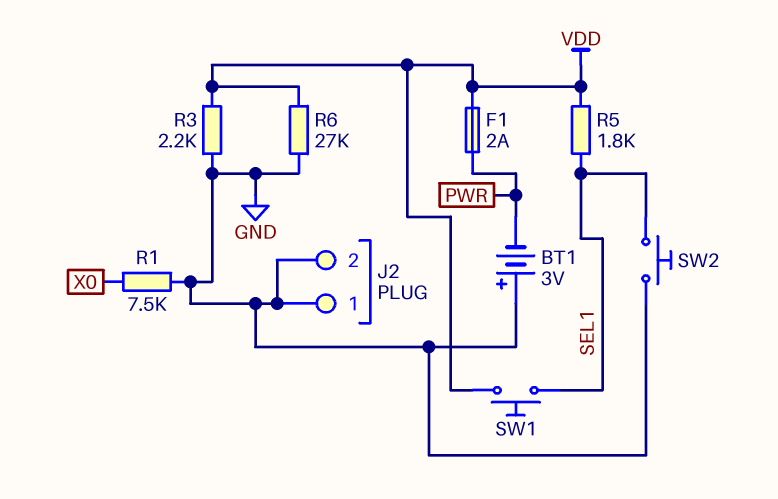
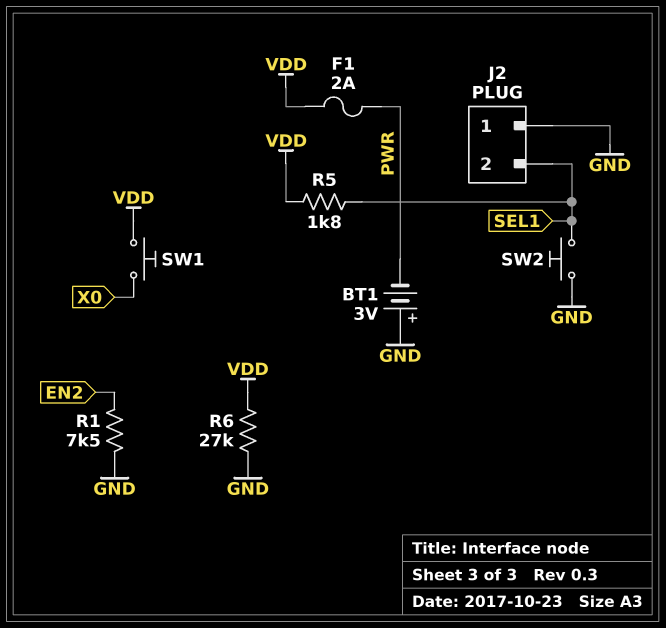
J2 pin 2: GND -> SEL1
R1: 7.5k (GND, X0) -> 7.5k (EN2, GND)
R3: 2.2k (GND, VDD) -> none
SW1: button (SEL1, VDD) -> button (VDD, X0)

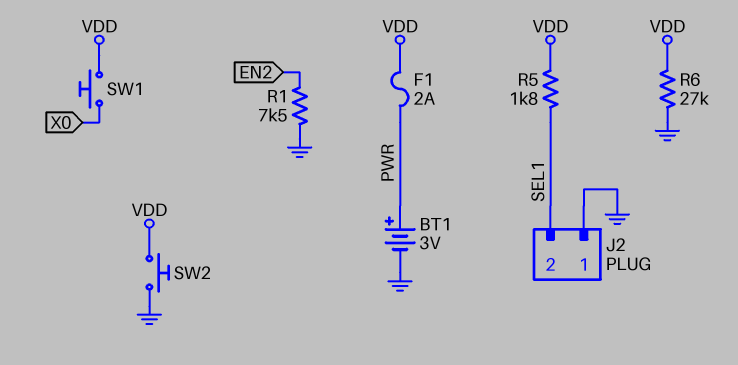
BT1: 3V (plus GND, minus PWR) -> 3V (plus PWR, minus GND)
SW2: button (GND, SEL1) -> button (GND, VDD)

